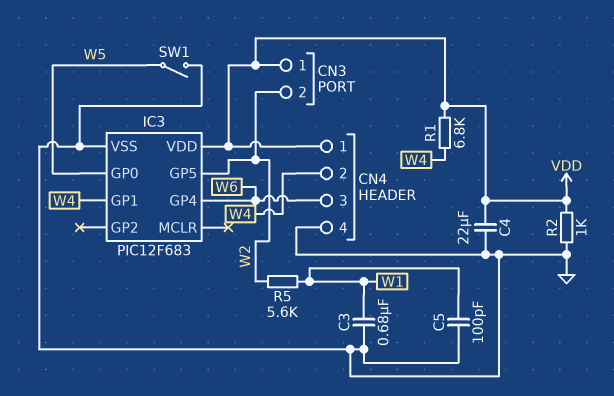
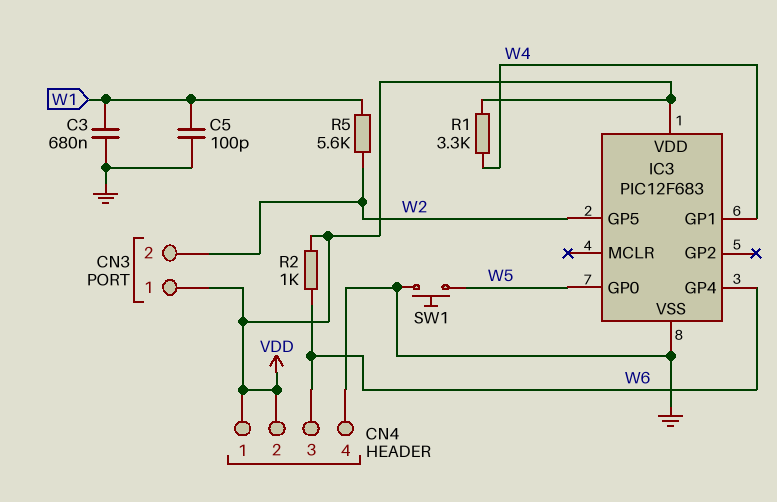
C4: 22uF (GND, VDD) -> none
CN4 pin 2: W4 -> VDD
R1: 6.8k (VDD, W4) -> 3.3k (VDD, W4)
R2: 1k (GND, VDD) -> 1k (VDD, W6)
SW1: switch (GND, W5) -> button (GND, W5)

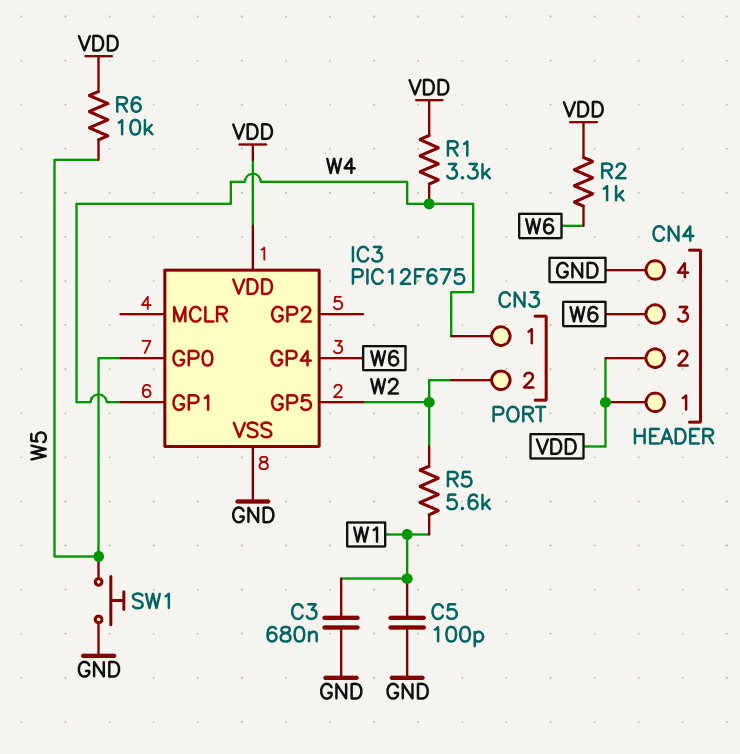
CN3 pin 1: VDD -> W4
IC3: PIC12F683 -> PIC12F675
R6: none -> 10k (VDD, W5)

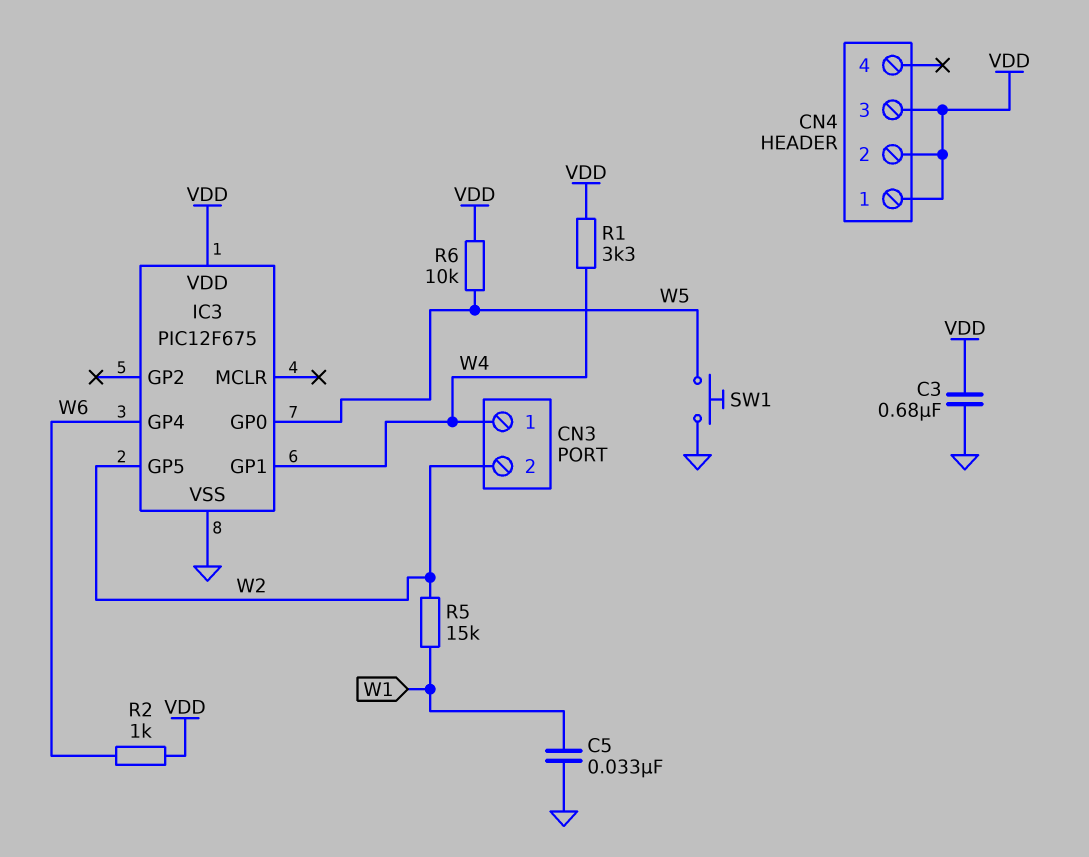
C3: 680nF (GND, W1) -> 680nF (GND, VDD)
C5: 100pF (GND, W1) -> 33nF (GND, W1)
CN4 pin 3: W6 -> VDD
CN4 pin 4: GND -> none
R5: 5.6k (W1, W2) -> 15k (W1, W2)

